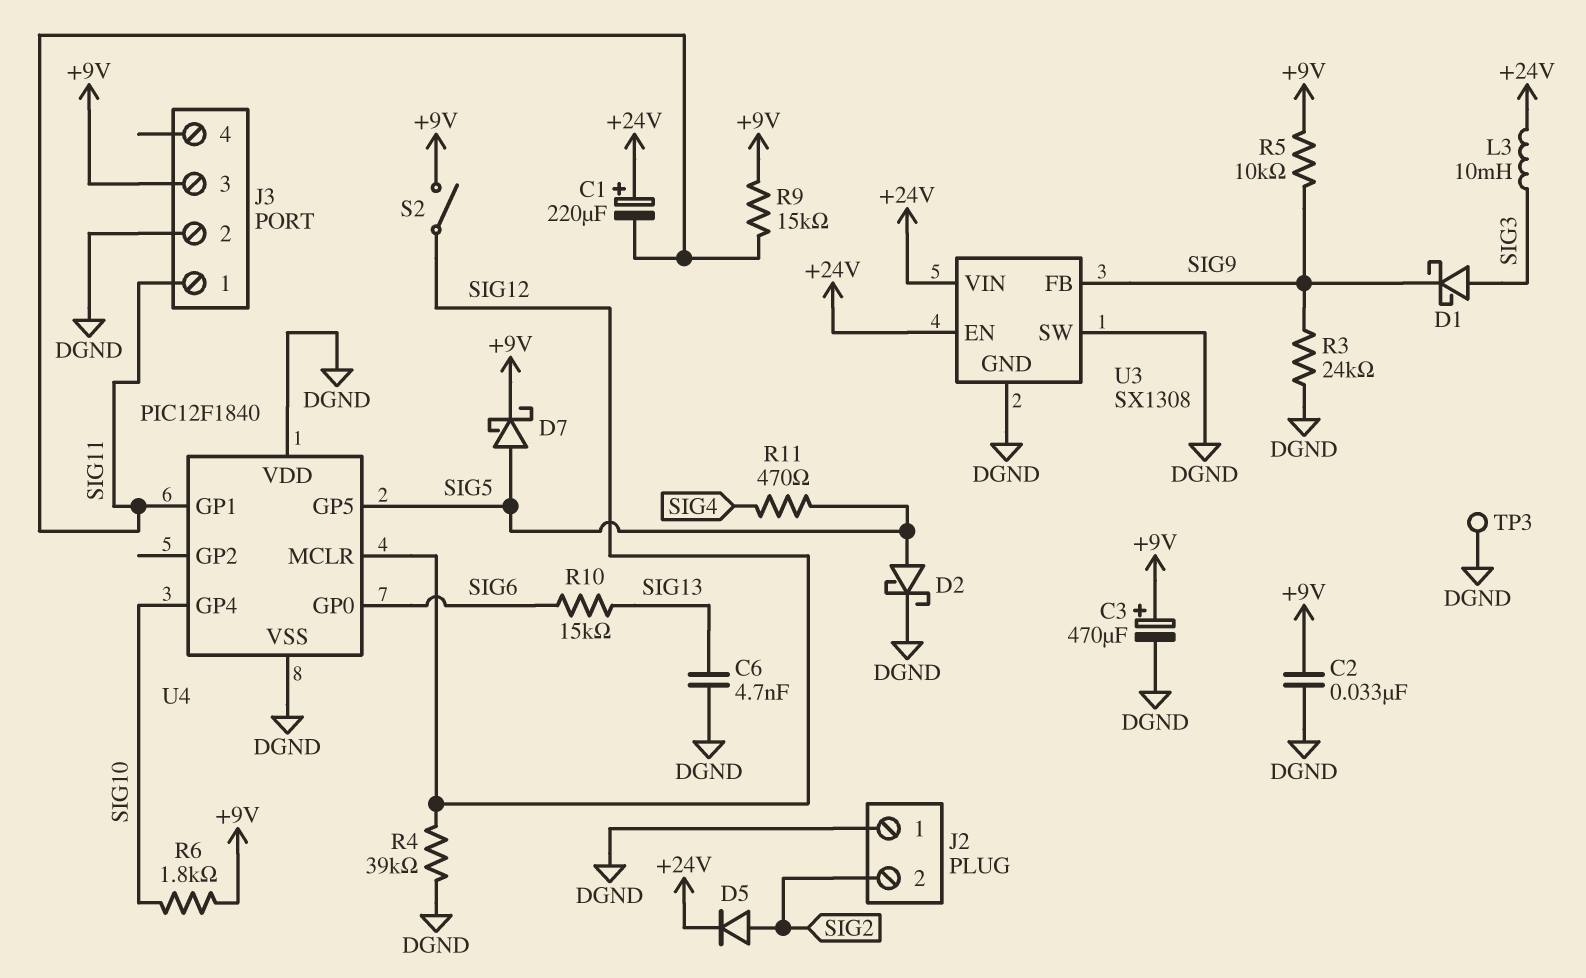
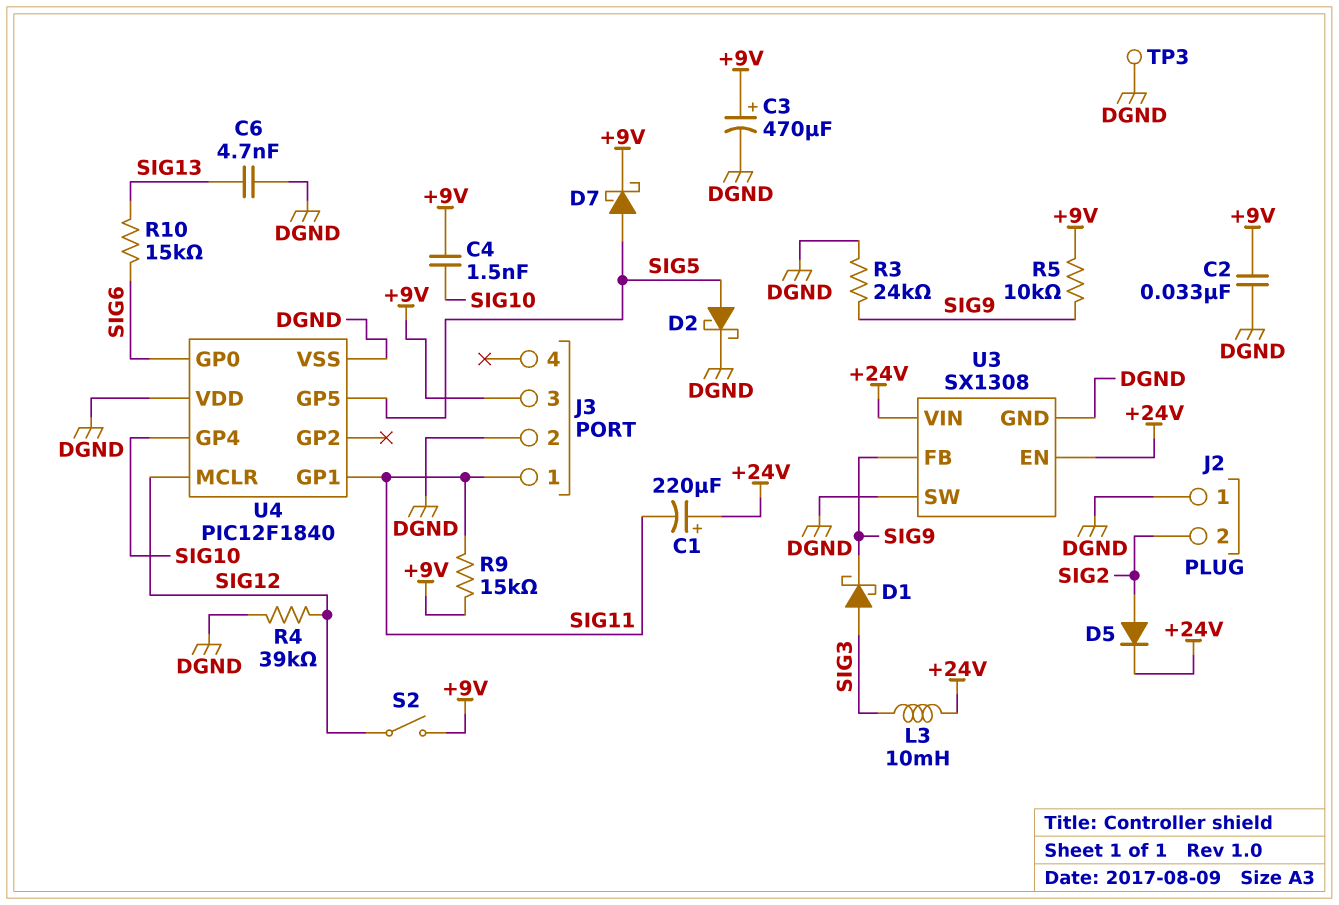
C4: none -> 1.5nF (+9V, SIG10)
R6: 1.8k (+9V, SIG10) -> none
R11: 470 (SIG4, SIG5) -> none

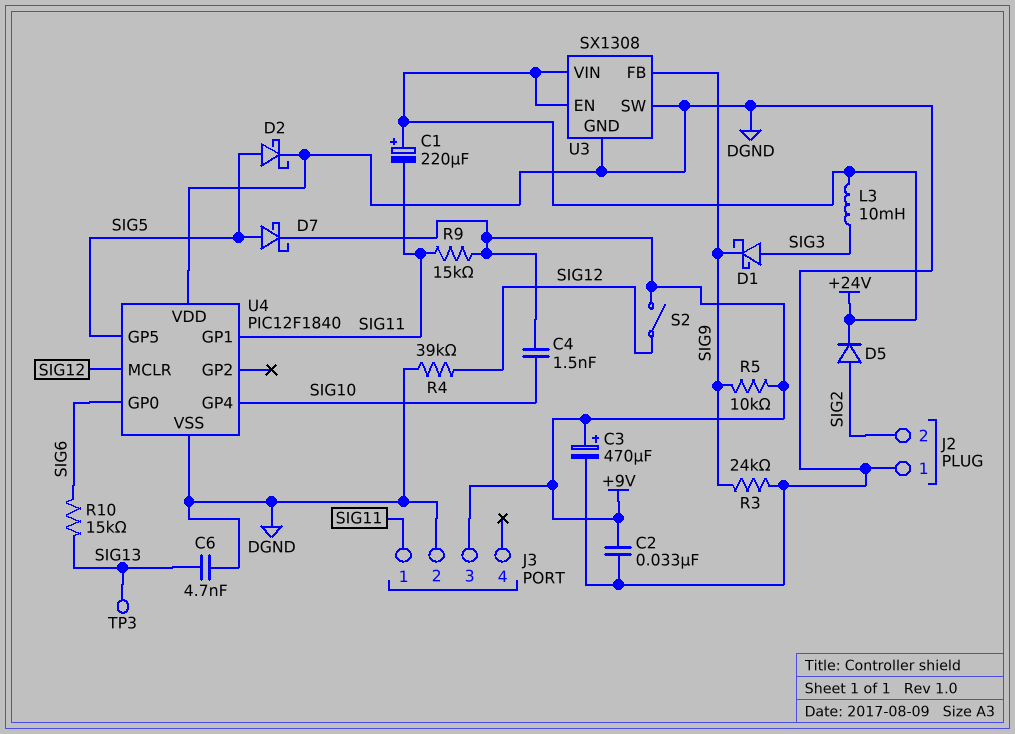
TP3: test point (DGND) -> test point (SIG13)

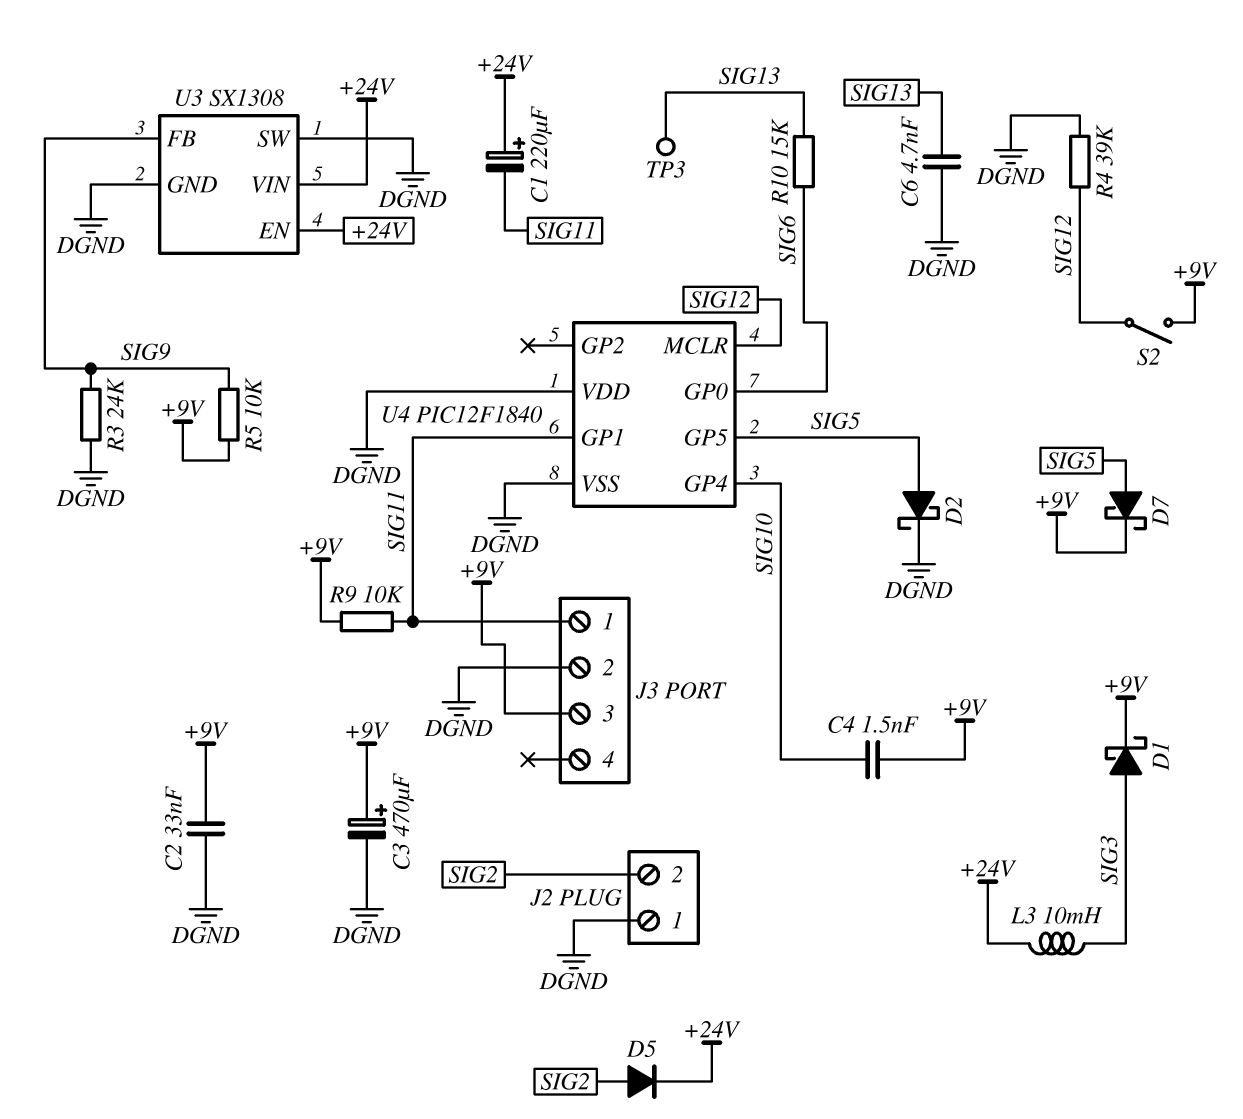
D1: schottky (A SIG3, K SIG9) -> schottky (A SIG3, K +9V)
R9: 15k (+9V, SIG11) -> 10k (+9V, SIG11)

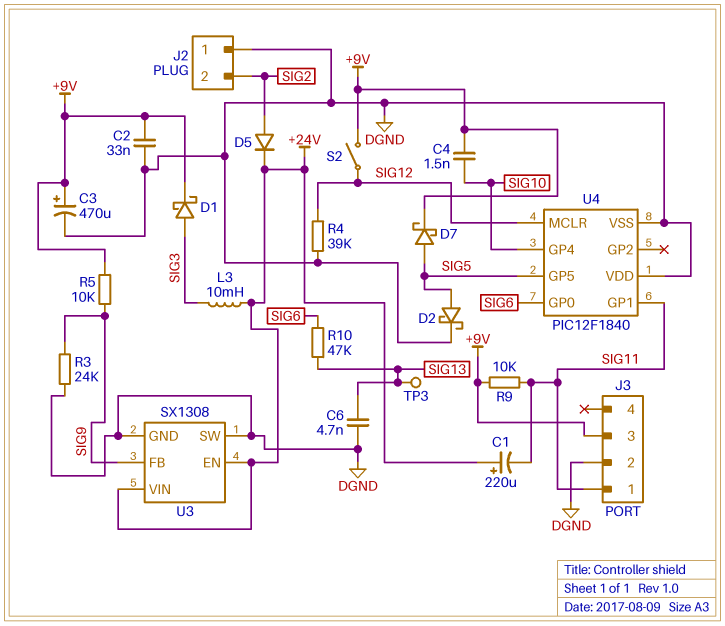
R10: 15k (SIG6, SIG13) -> 47k (SIG6, SIG13)

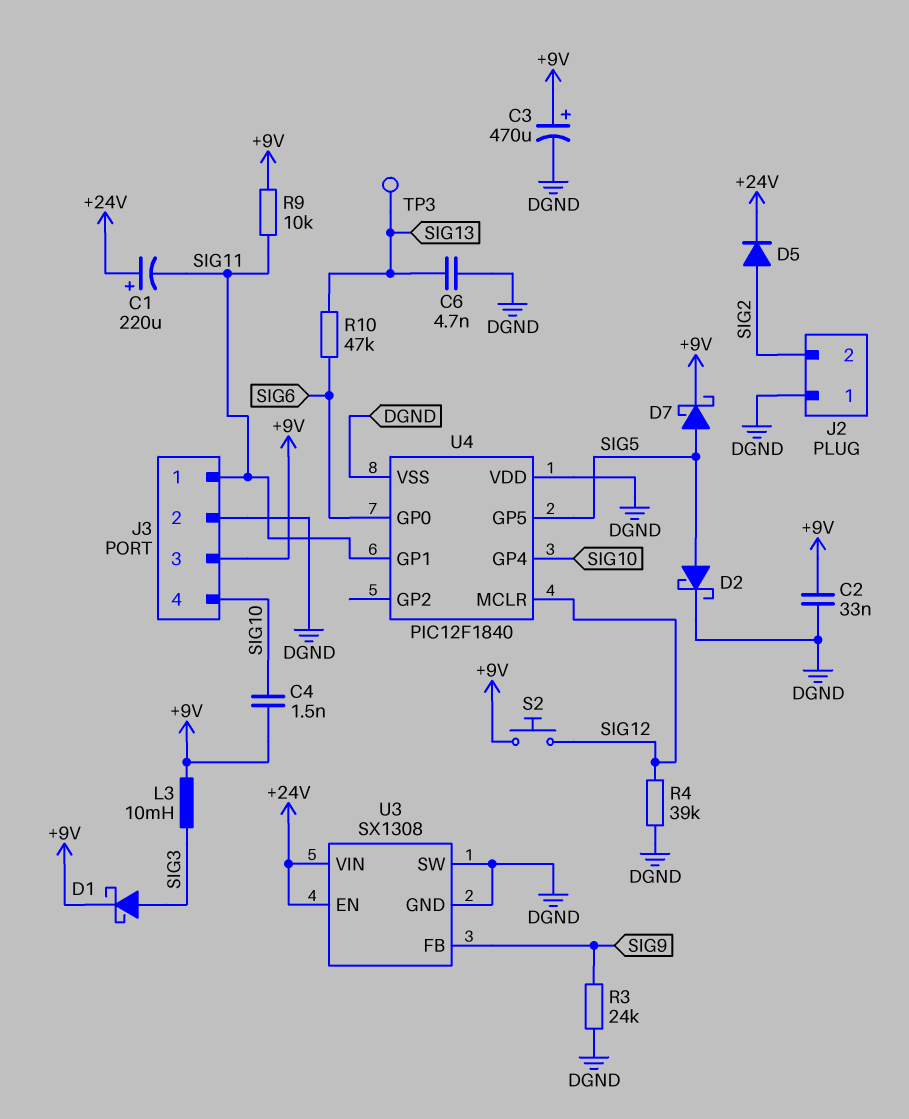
J3 pin 4: none -> SIG10
L3: 10mH (+24V, SIG3) -> 10mH (+9V, SIG3)
R5: 10k (+9V, SIG9) -> none
S2: switch (+9V, SIG12) -> button (+9V, SIG12)

